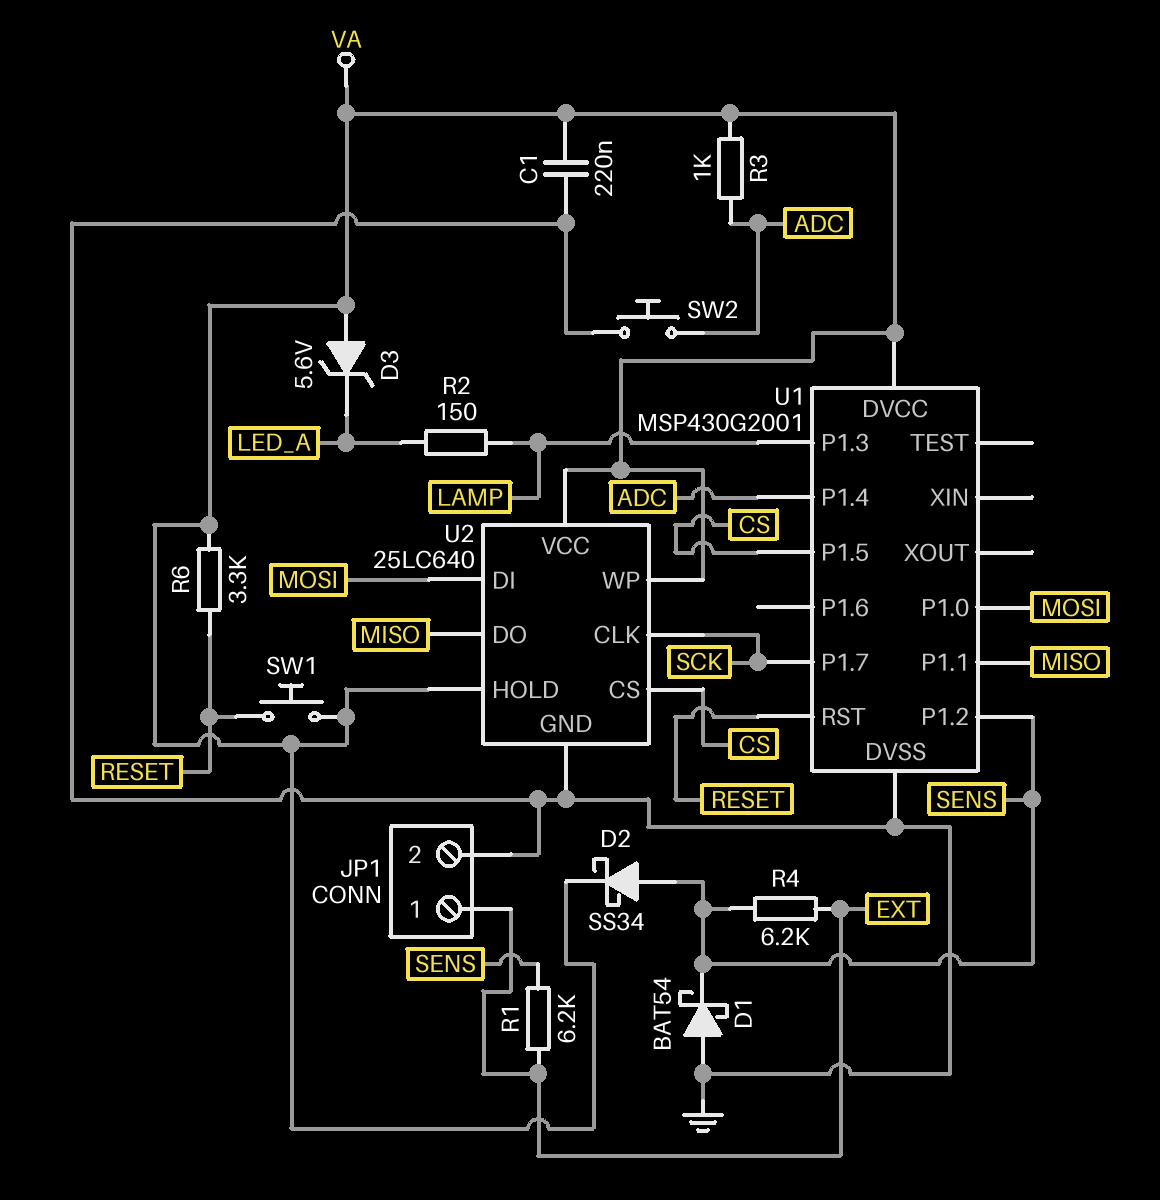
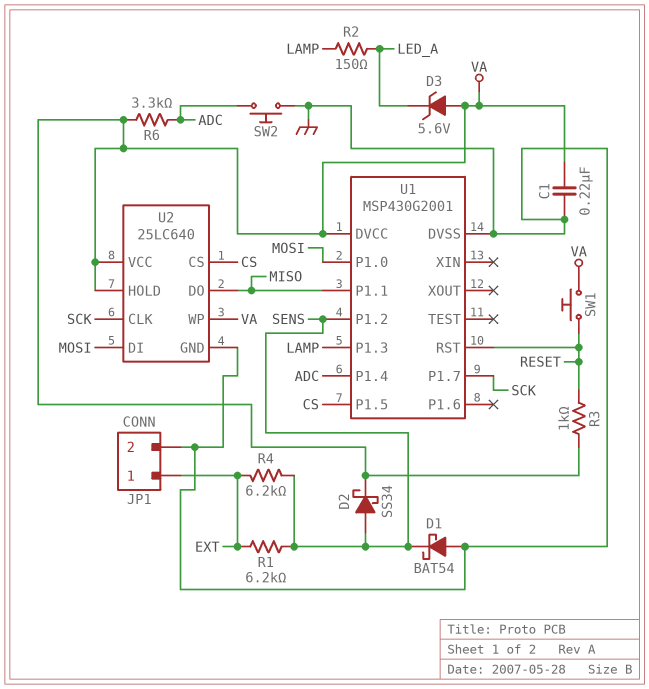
R3: 1k (ADC, VA) -> 1k (RESET, VA)
R6: 3.3k (RESET, VA) -> 3.3k (ADC, VA)

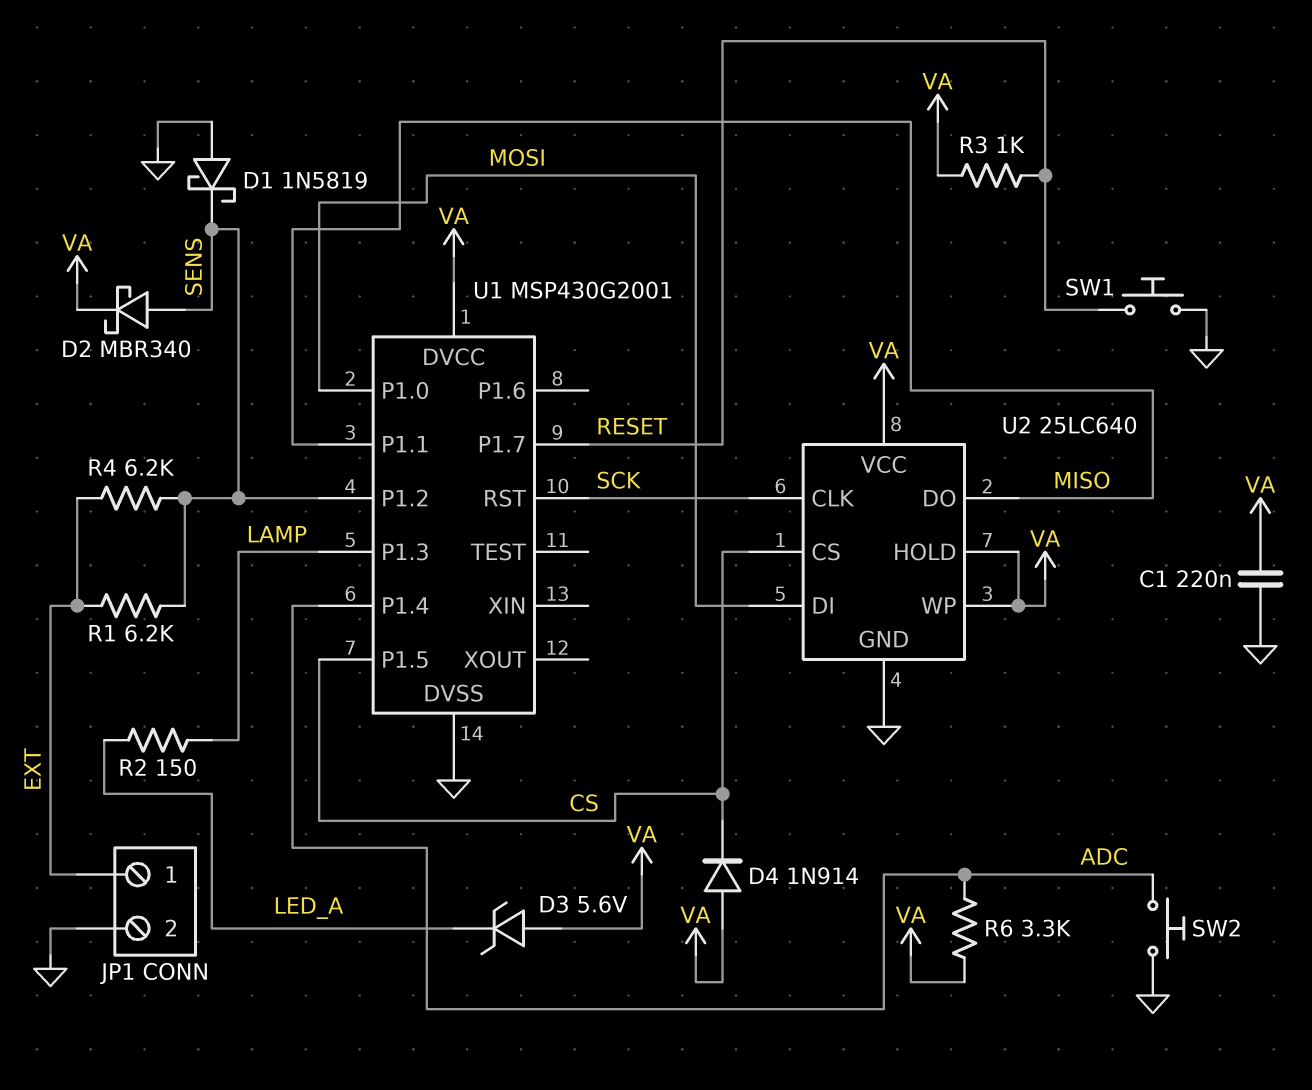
D1: schottky BAT54 (A GND, K SENS) -> schottky 1N5819 (A GND, K SENS)
D2: schottky SS34 (A SENS, K VA) -> schottky MBR340 (A SENS, K VA)
D4: none -> diode 1N914 (A VA, K CS)
SW1: button (RESET, VA) -> button (GND, RESET)
U1 pin P1.7: SCK -> RESET
U1 pin RST: RESET -> SCK

